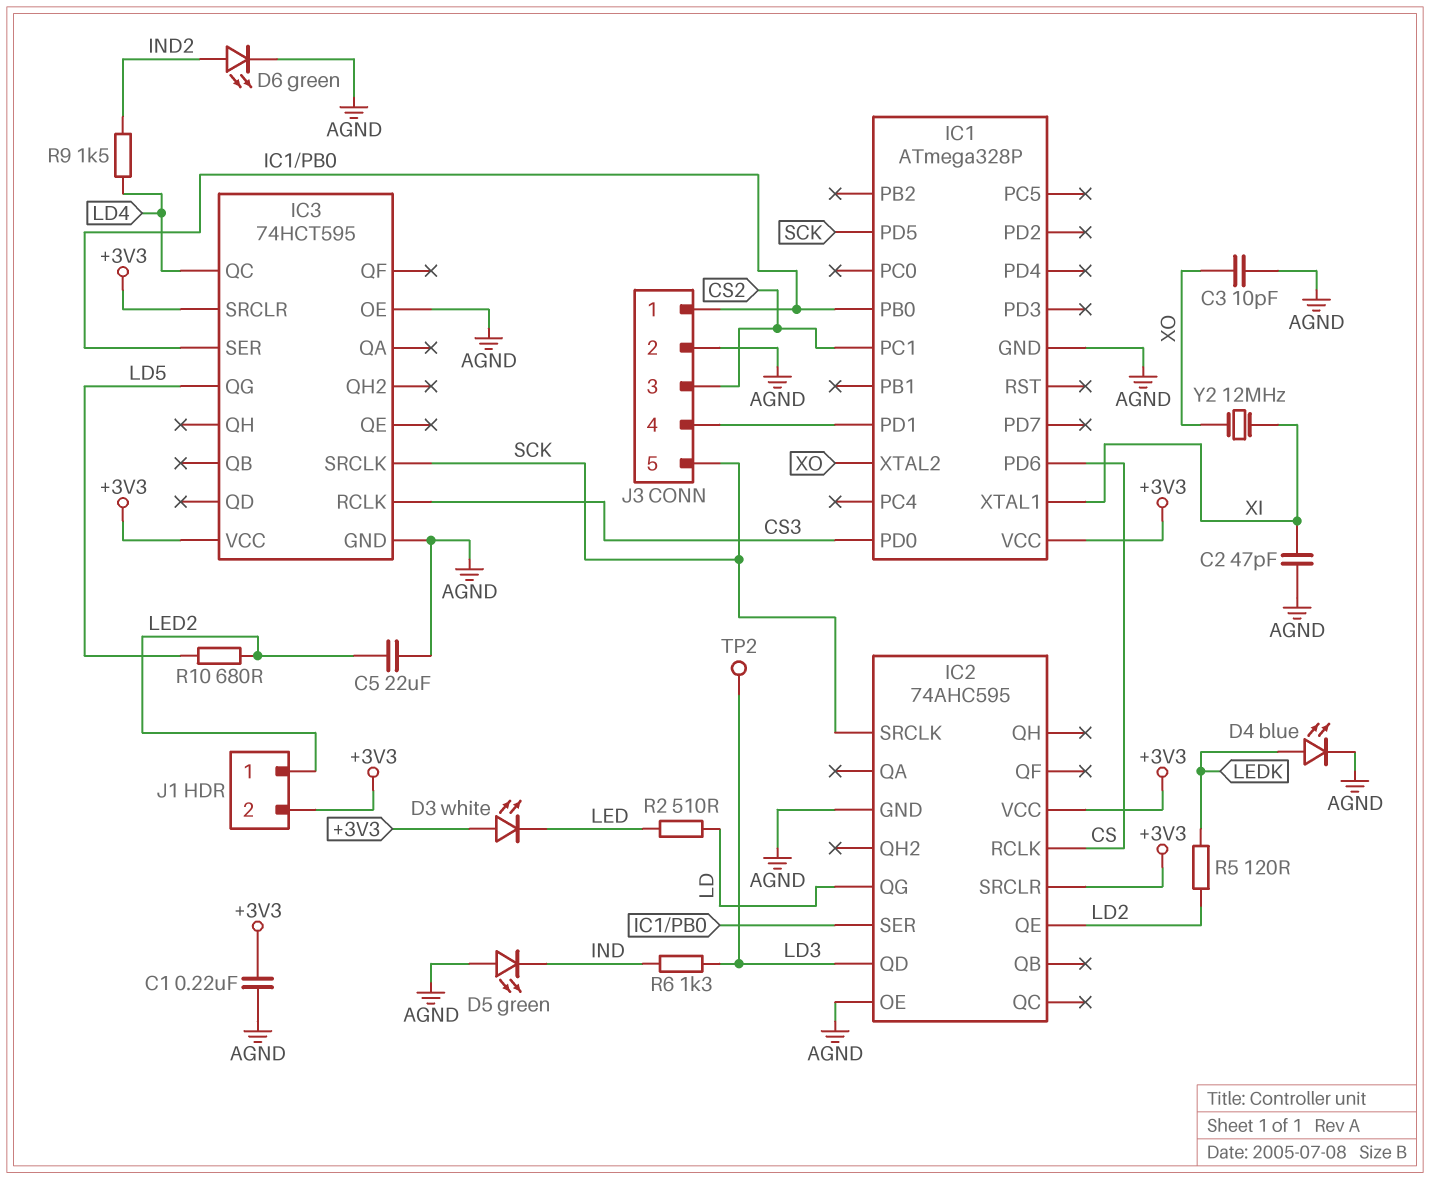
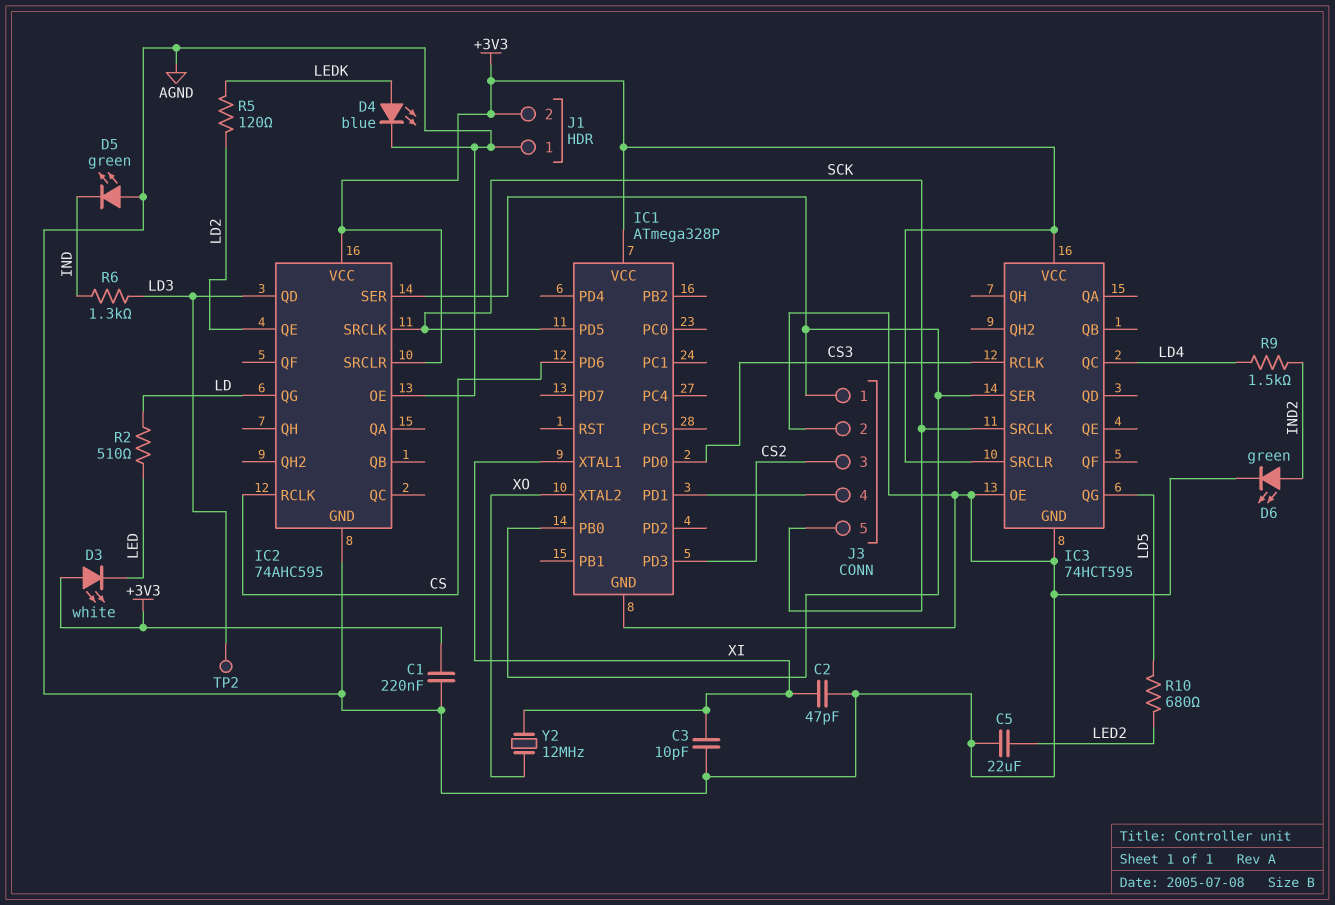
C3: 10pF (AGND, XO) -> 10pF (AGND, XI)
IC1 pin PC1: CS2 -> none
IC1 pin PD3: none -> CS2
J1 pin 1: LED2 -> AGND

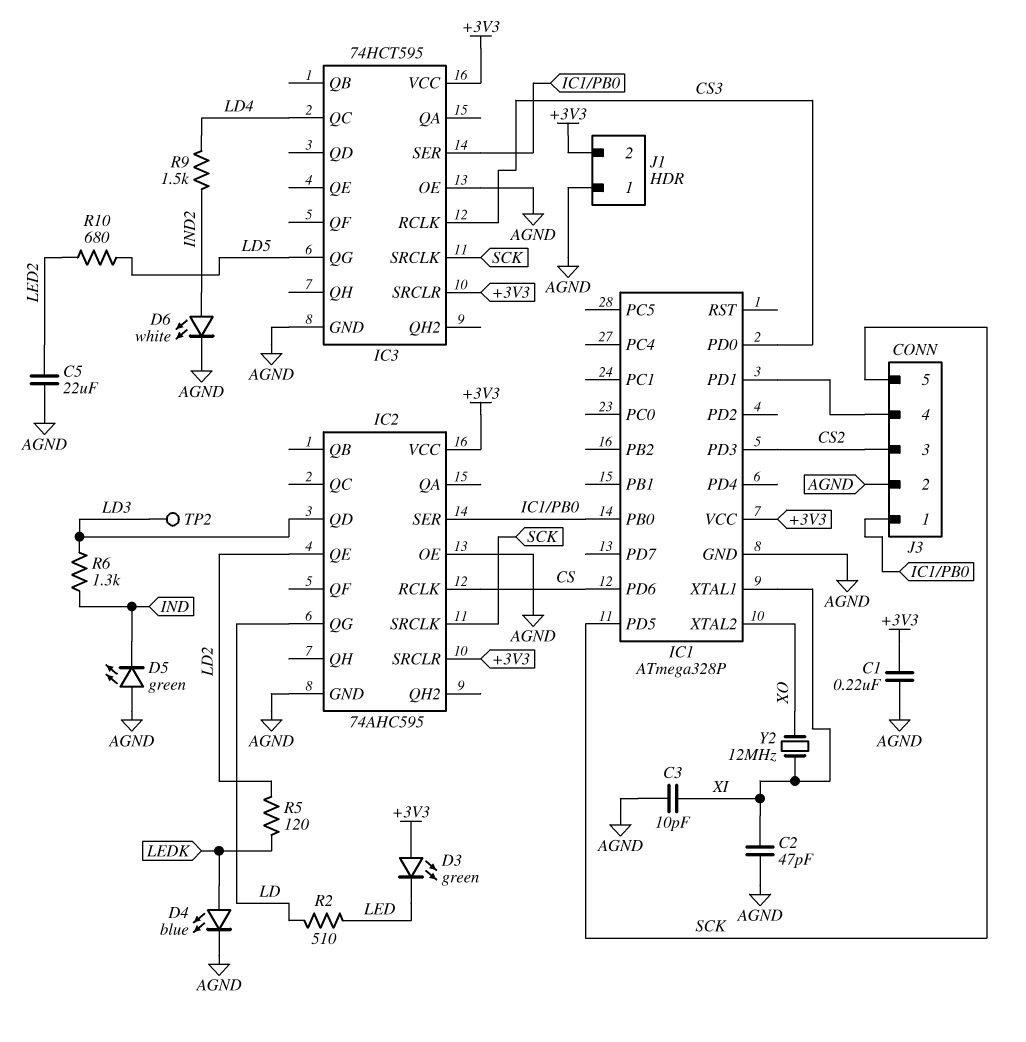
D3: LED white (A +3V3, K LED) -> LED green (A +3V3, K LED)
D6: LED green (A IND2, K AGND) -> LED white (A IND2, K AGND)

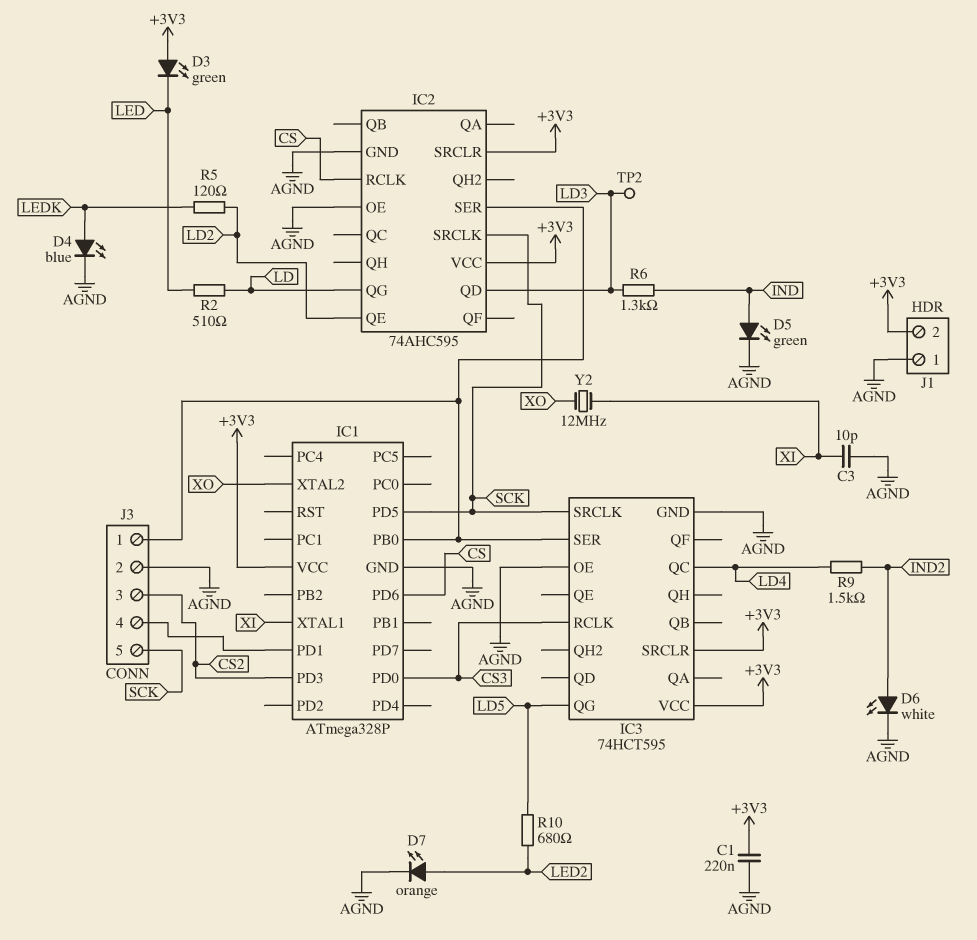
C2: 47pF (AGND, XI) -> none
C5: 22uF (AGND, LED2) -> none
D5: LED green (A AGND, K IND) -> LED green (A IND, K AGND)
D7: none -> LED orange (A LED2, K AGND)

